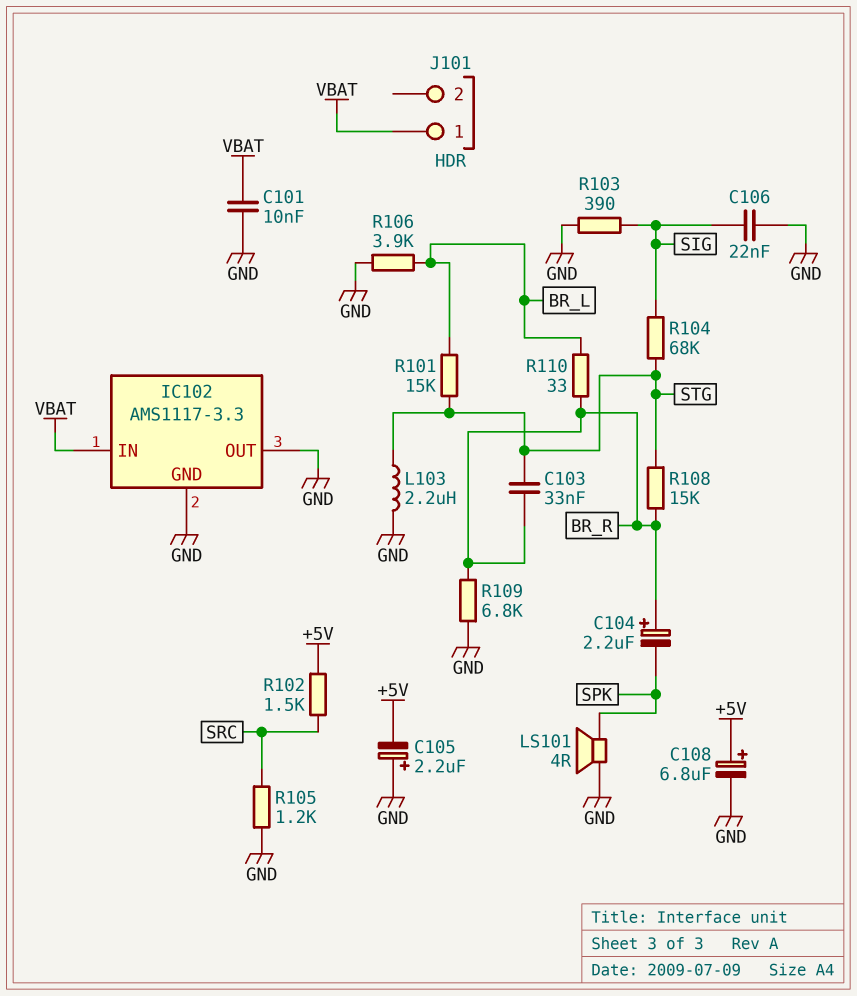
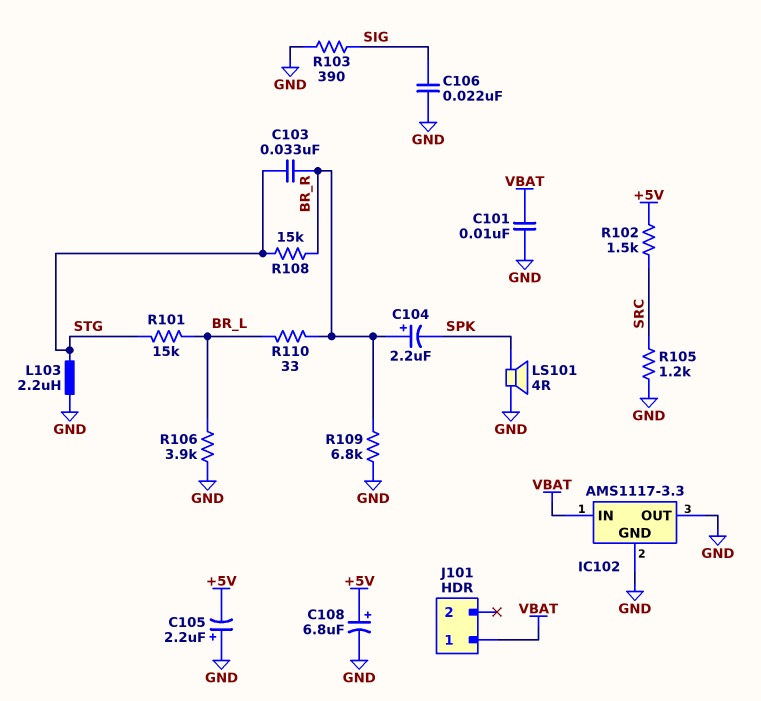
R104: 68k (SIG, STG) -> none

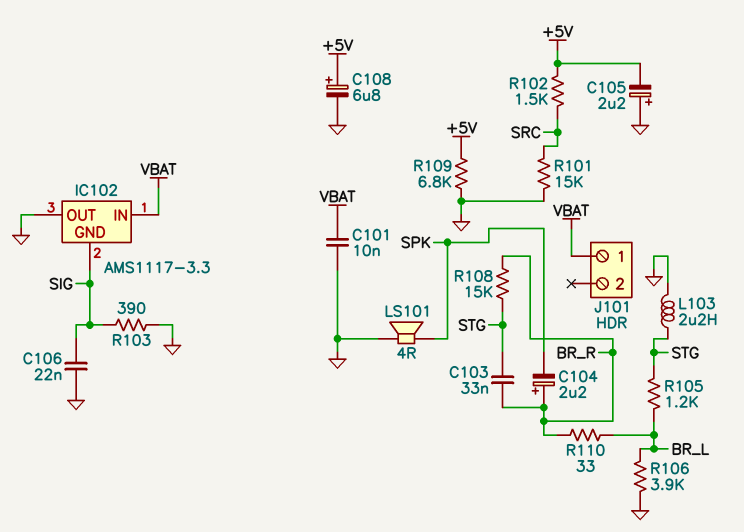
IC102 pin GND: GND -> SIG
R101: 15k (BR_L, STG) -> 15k (GND, SRC)
R105: 1.2k (GND, SRC) -> 1.2k (BR_L, STG)
R109: 6.8k (BR_R, GND) -> 6.8k (+5V, GND)

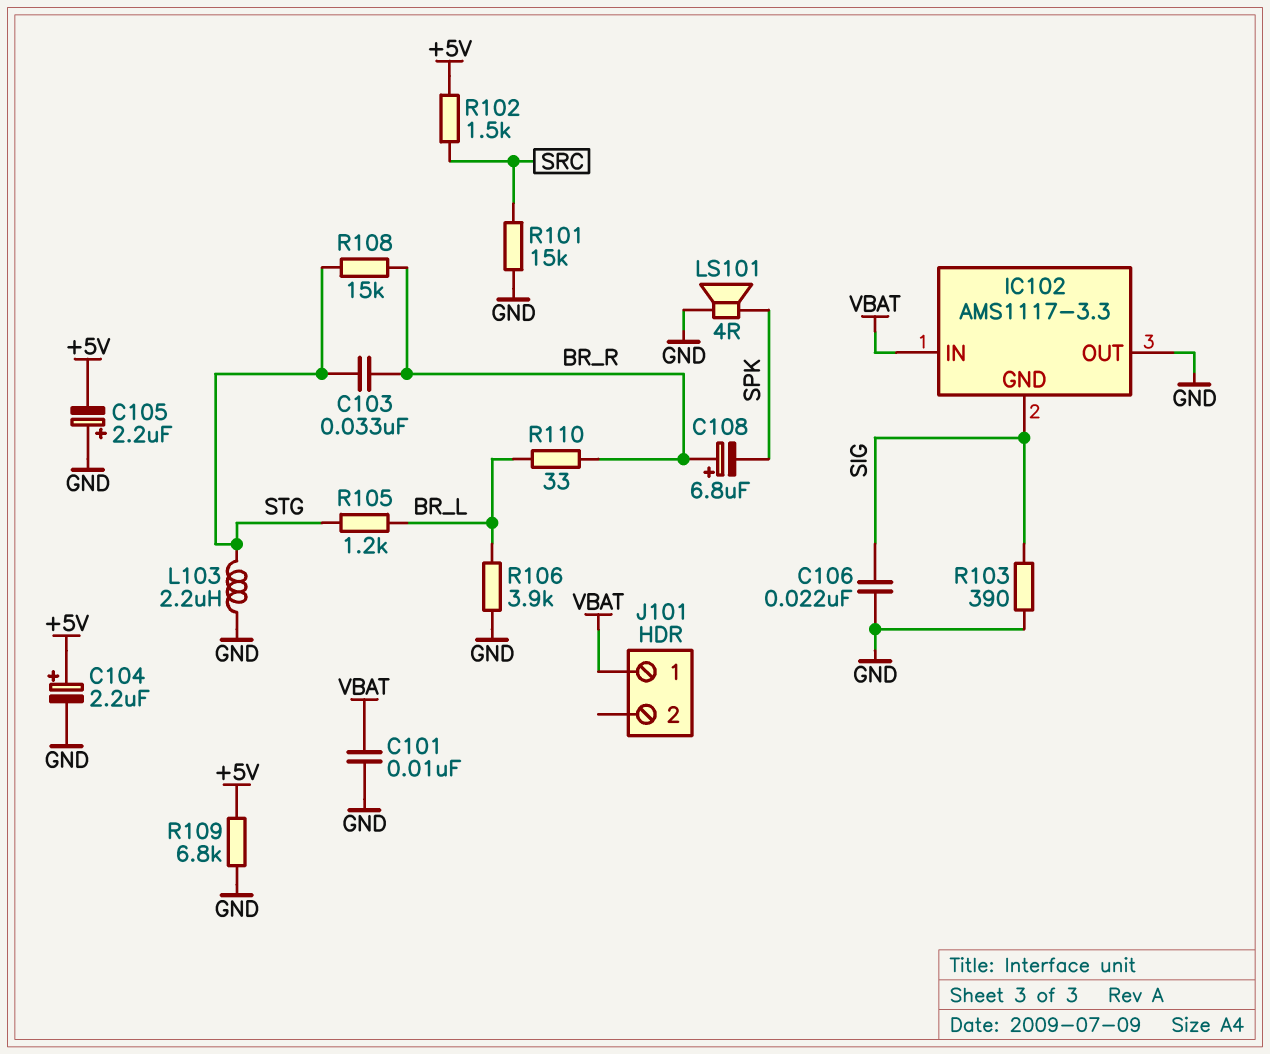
C104: 2.2uF (plus BR_R, minus SPK) -> 2.2uF (plus +5V, minus GND)
C108: 6.8uF (plus +5V, minus GND) -> 6.8uF (plus BR_R, minus SPK)

